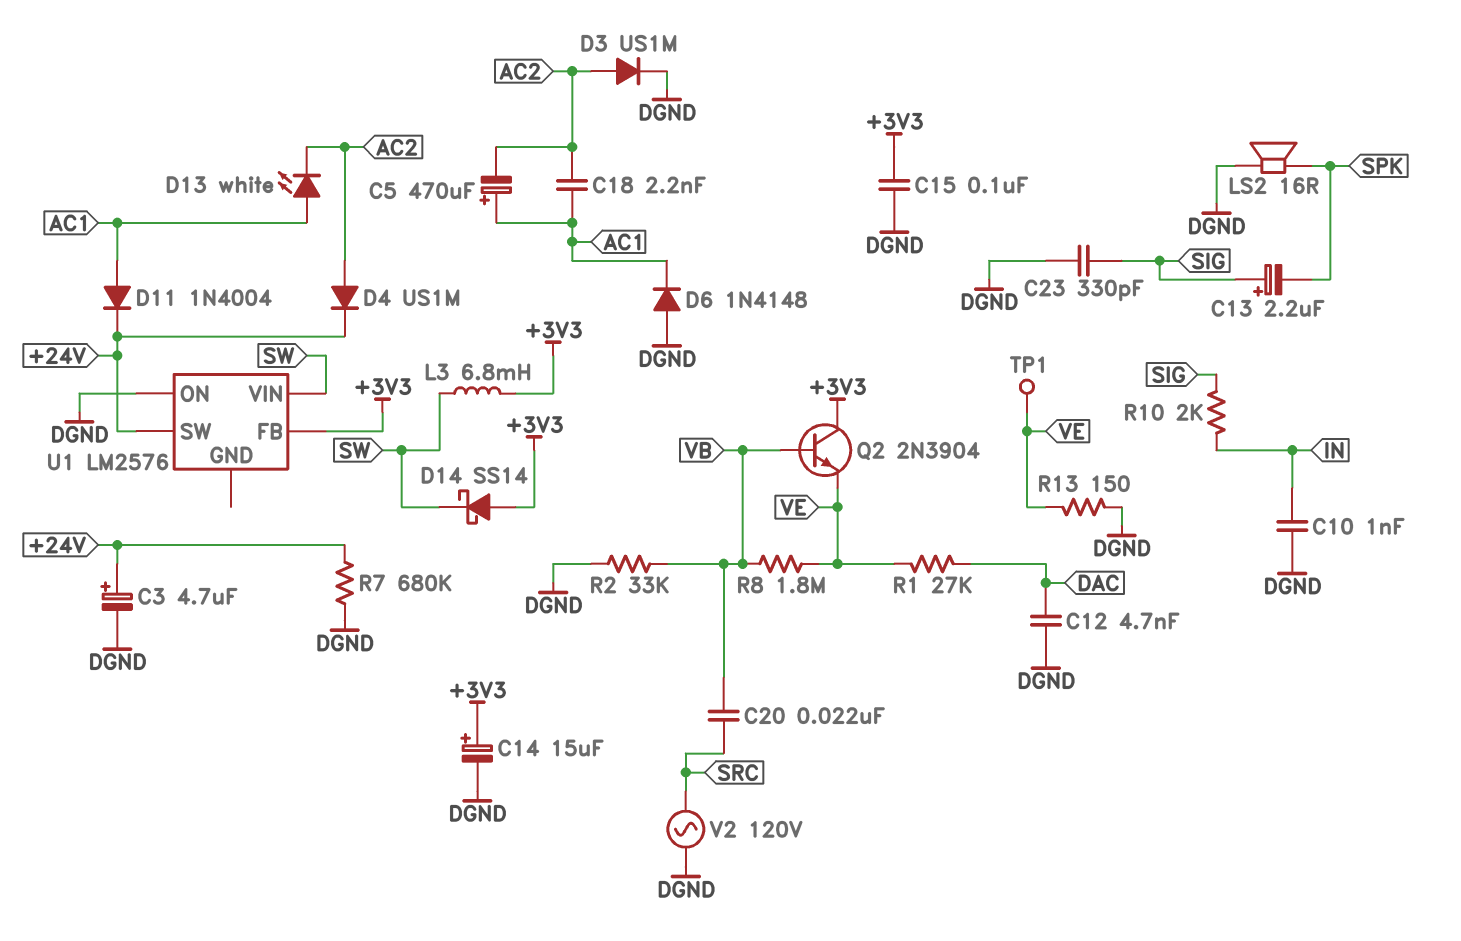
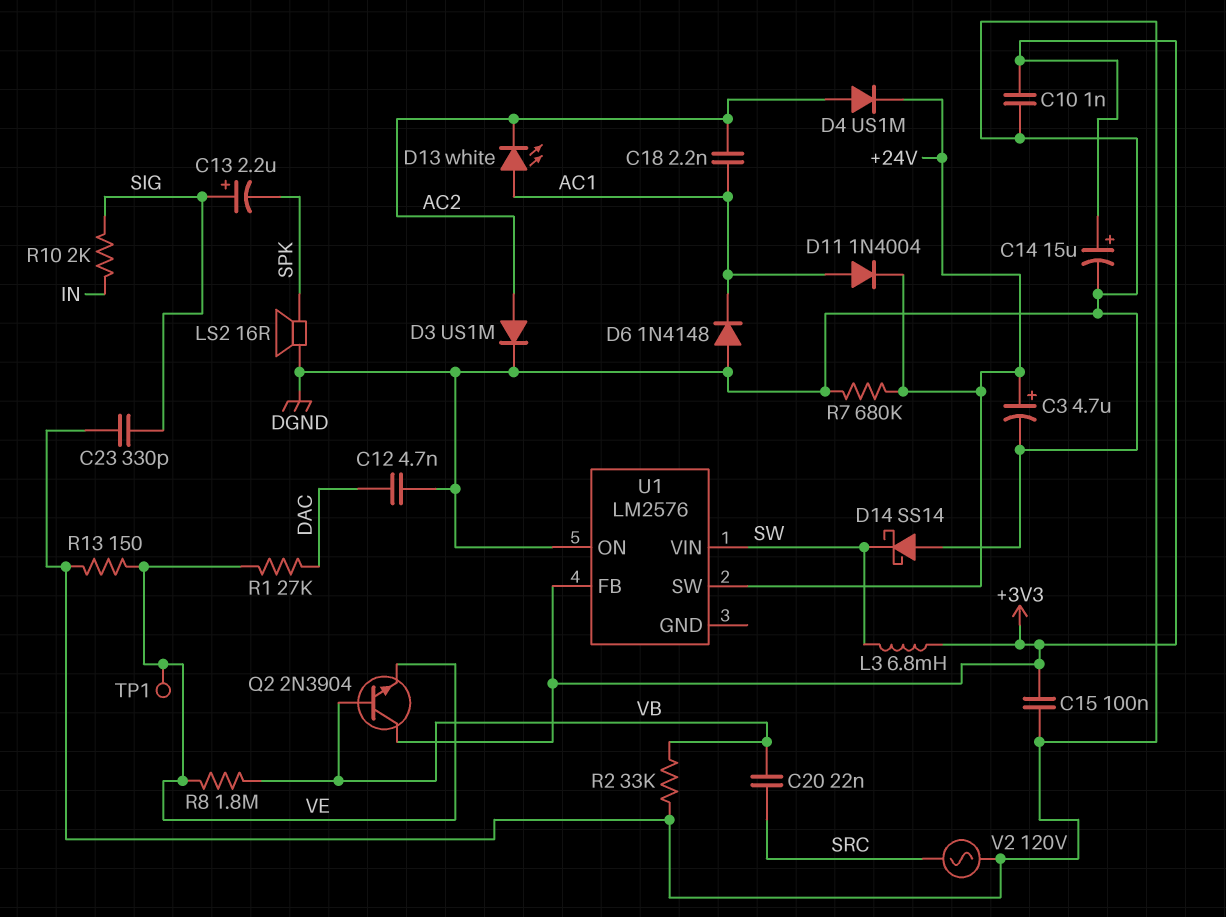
C5: 470uF (plus AC1, minus AC2) -> none
C10: 1nF (DGND, IN) -> 1nF (+3V3, DGND)
D14: schottky SS14 (A +3V3, K SW) -> schottky SS14 (A DGND, K SW)

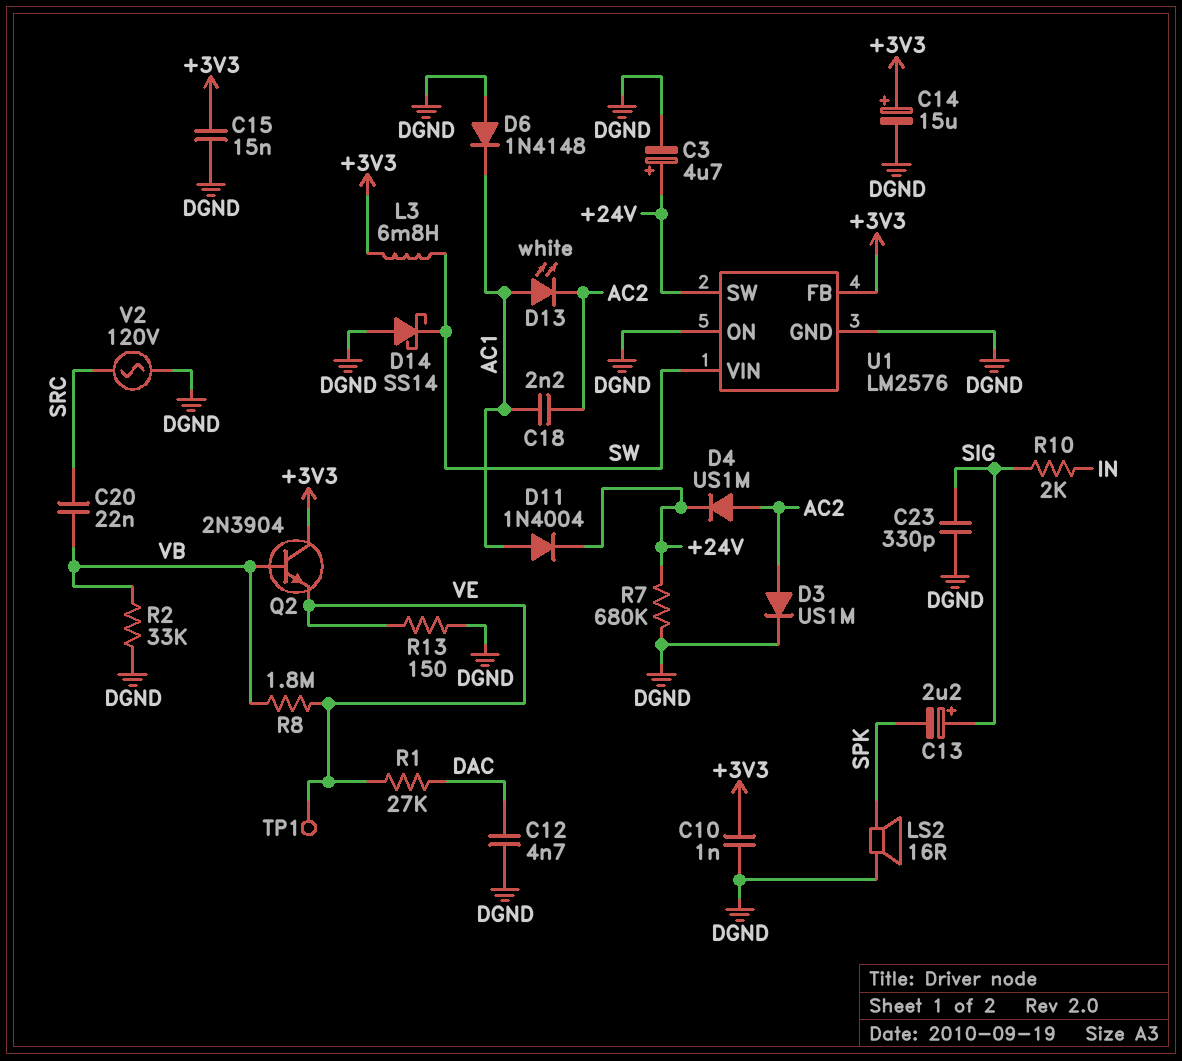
C15: 100nF (+3V3, DGND) -> 15nF (+3V3, DGND)
U1 pin GND: none -> DGND

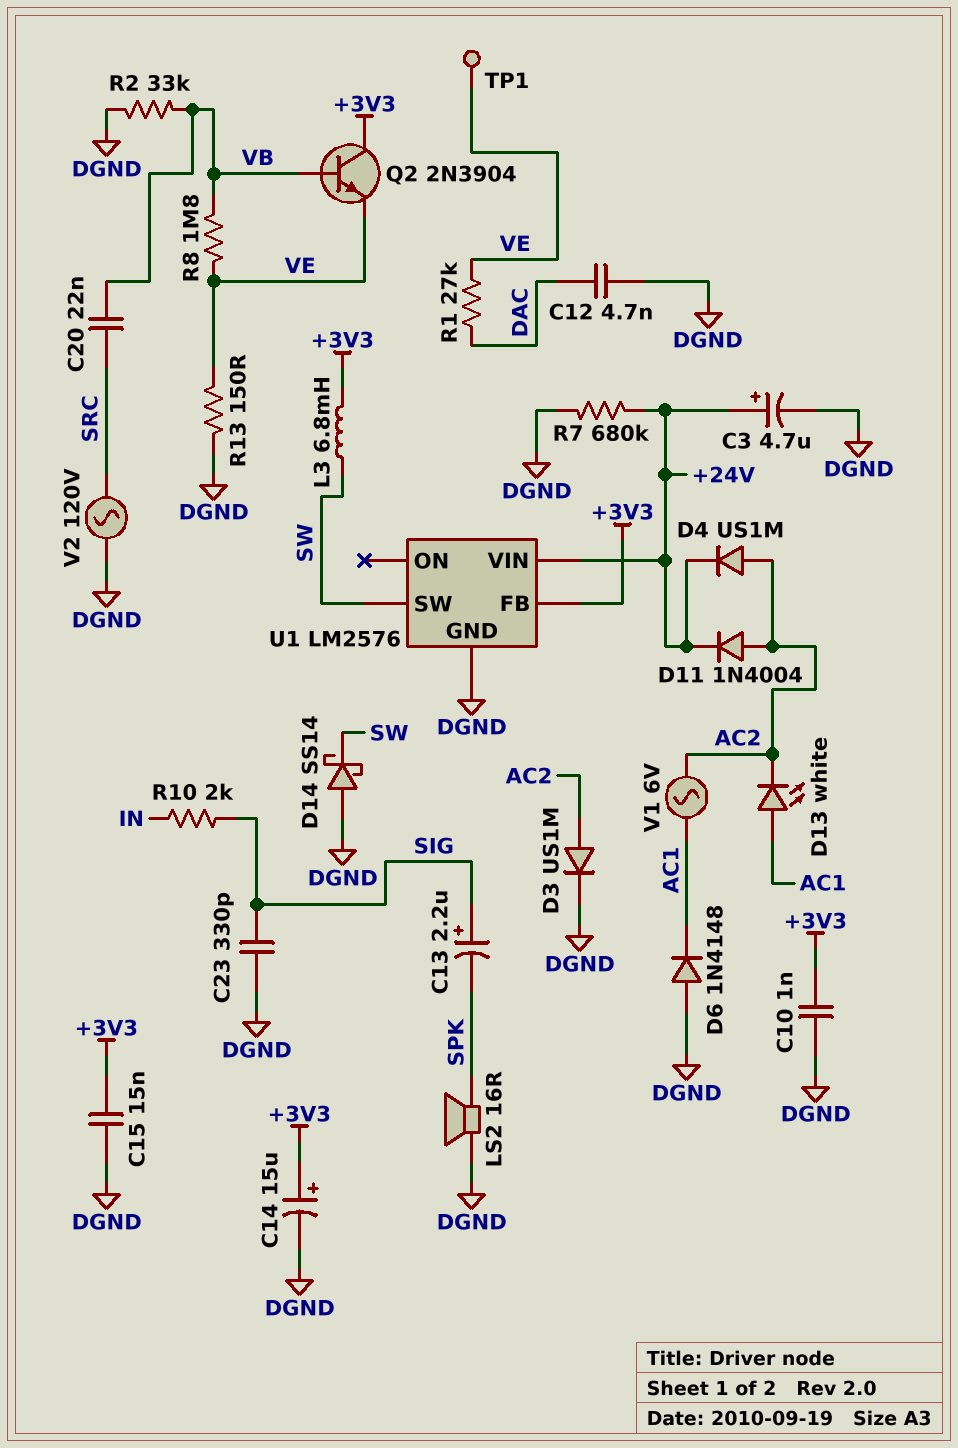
C18: 2.2nF (AC1, AC2) -> none
D11: diode 1N4004 (A AC1, K +24V) -> diode 1N4004 (A AC2, K +24V)
U1 pin ON: DGND -> none
U1 pin SW: +24V -> SW
U1 pin VIN: SW -> +24V
V1: none -> AC 6V (AC1, AC2)

